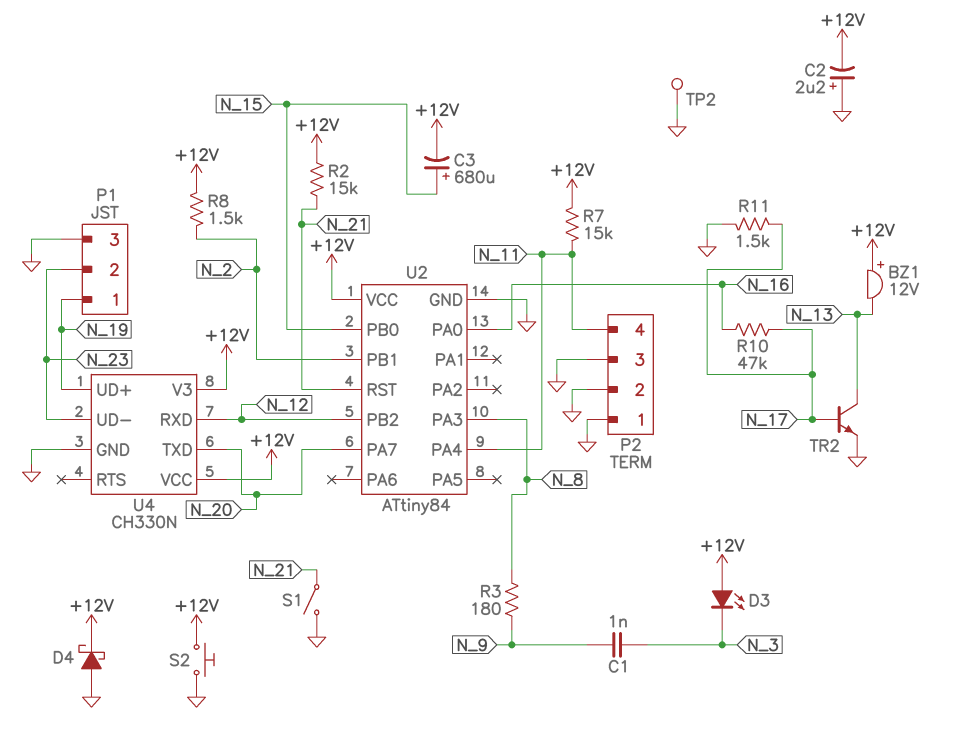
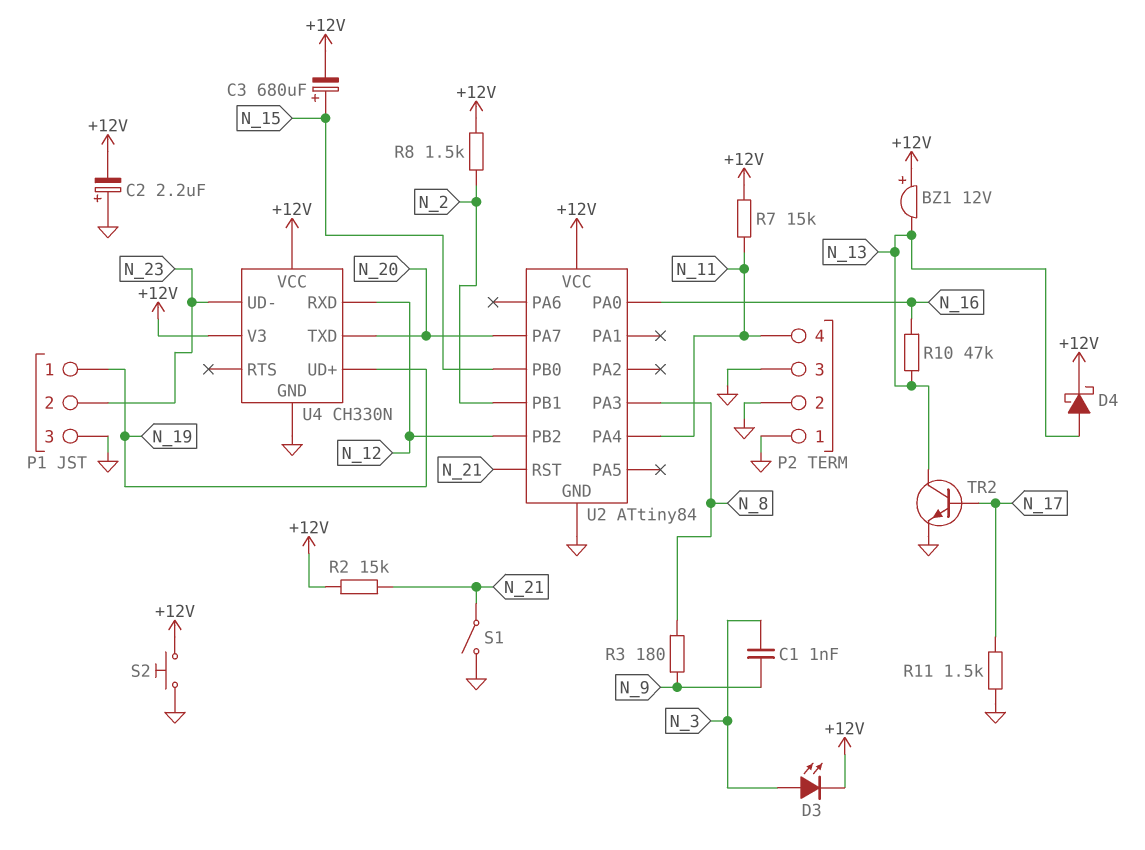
D3: LED (A +12V, K N_3) -> LED (A N_3, K +12V)
D4: schottky (A GND, K +12V) -> schottky (A N_13, K +12V)
R10: 47k (N_16, N_17) -> 47k (N_13, N_16)
TP2: test point (GND) -> none

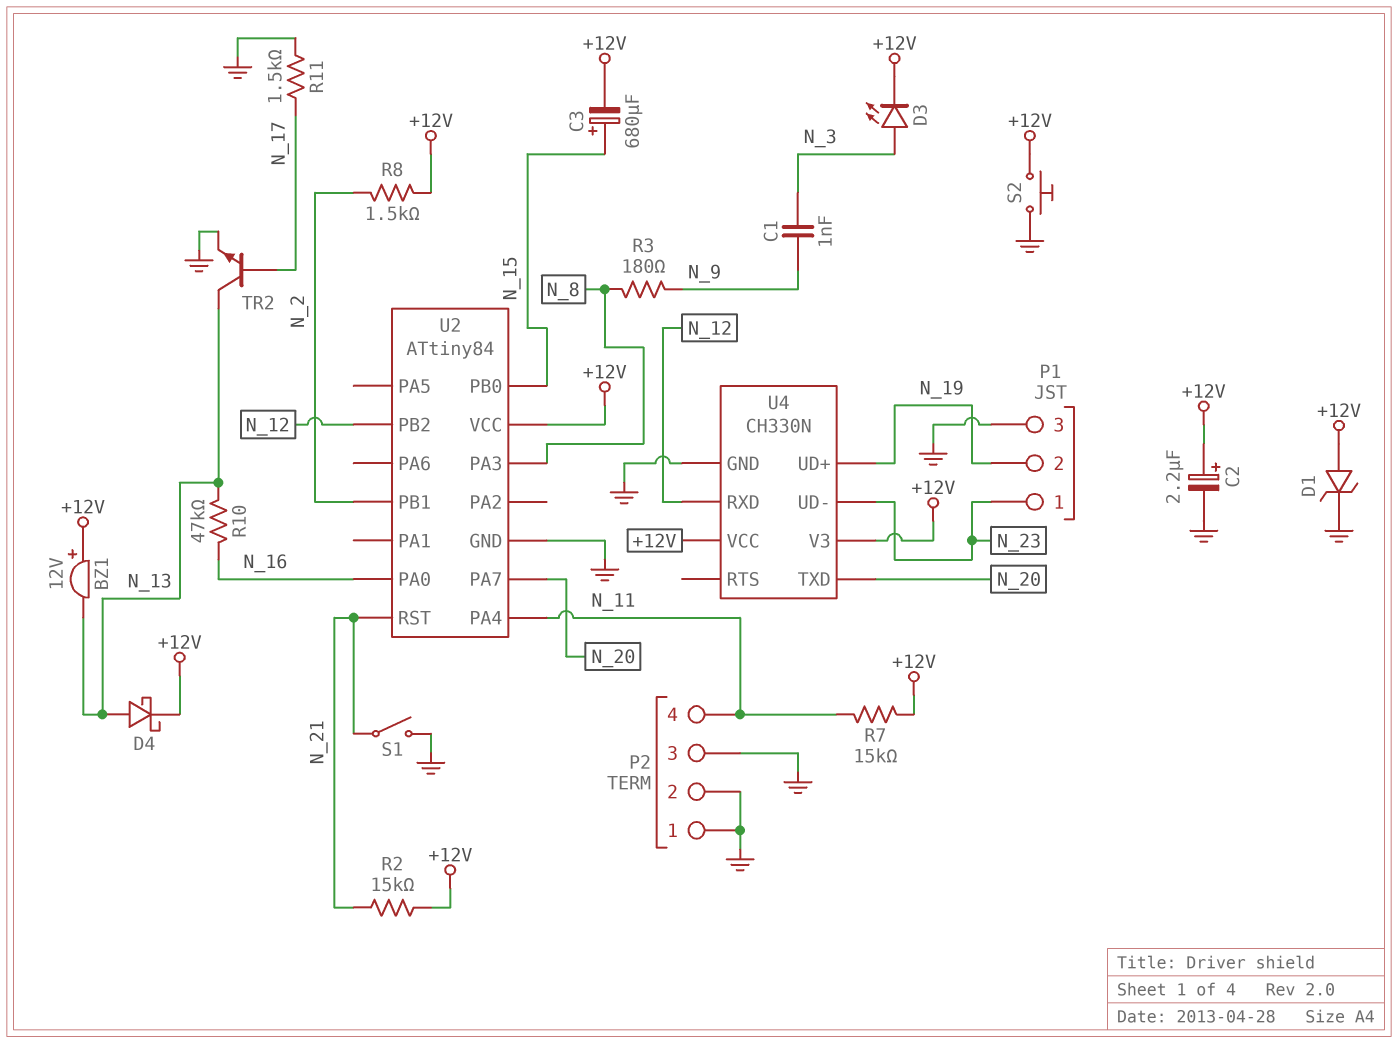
C2: 2.2uF (plus GND, minus +12V) -> 2.2uF (plus +12V, minus GND)
D1: none -> zener (A +12V, K GND)
P1 pin 1: N_19 -> N_23
P1 pin 2: N_23 -> N_19

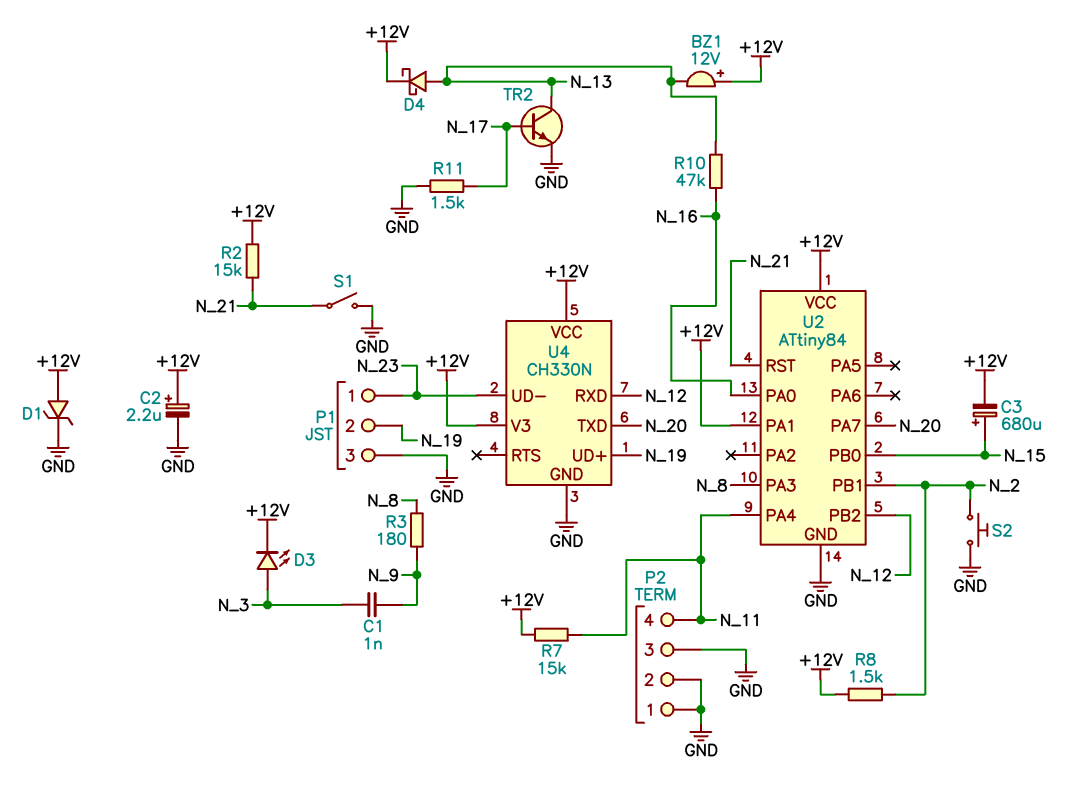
S2: button (+12V, GND) -> button (GND, N_2)
U2 pin PA1: none -> +12V

